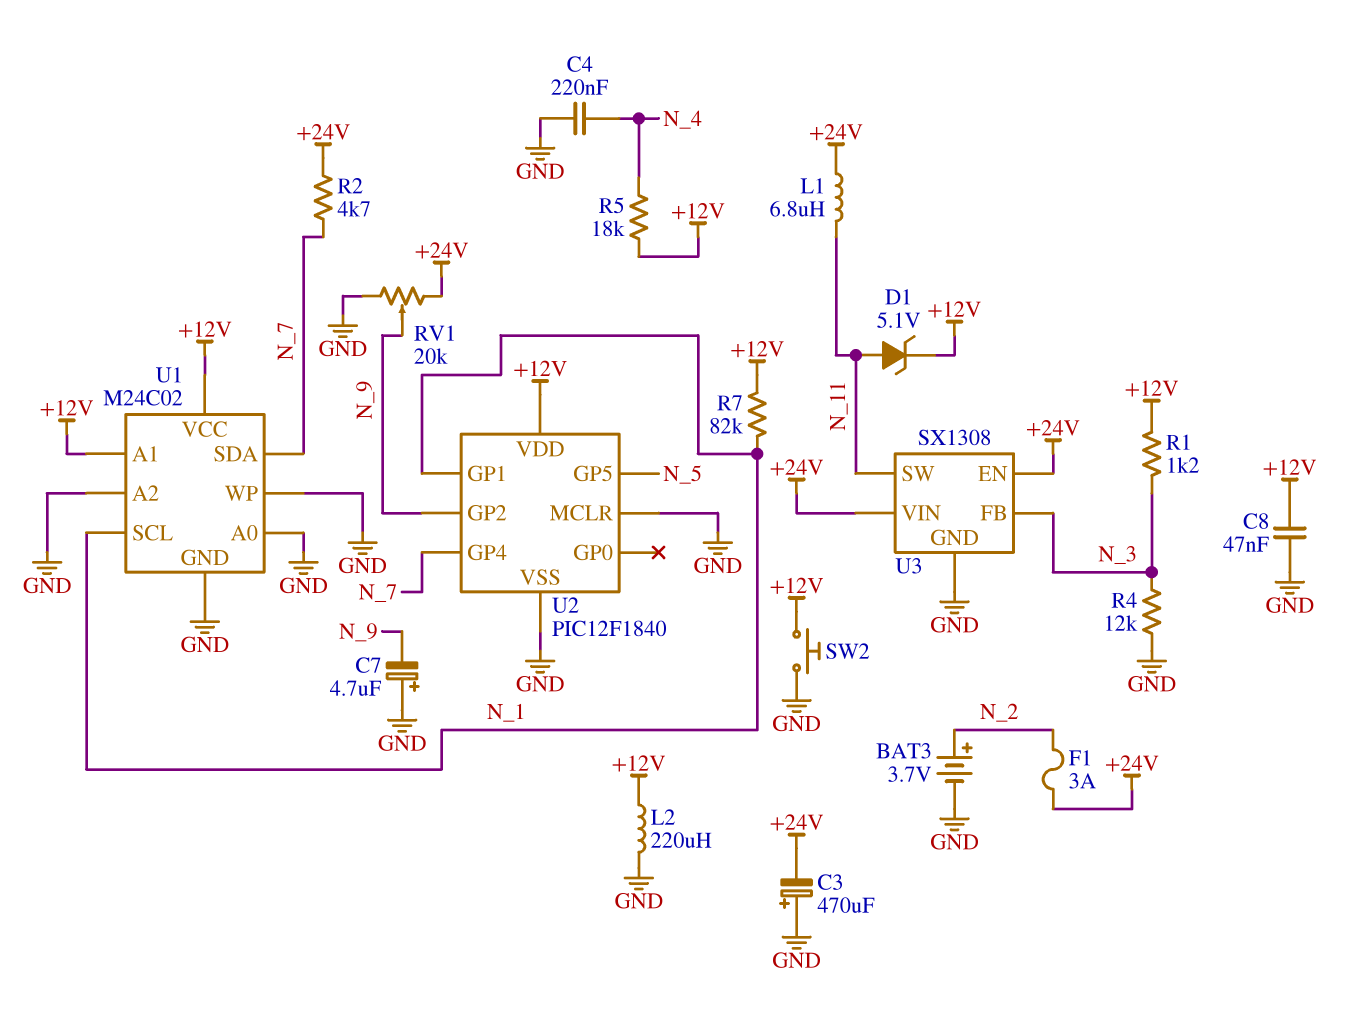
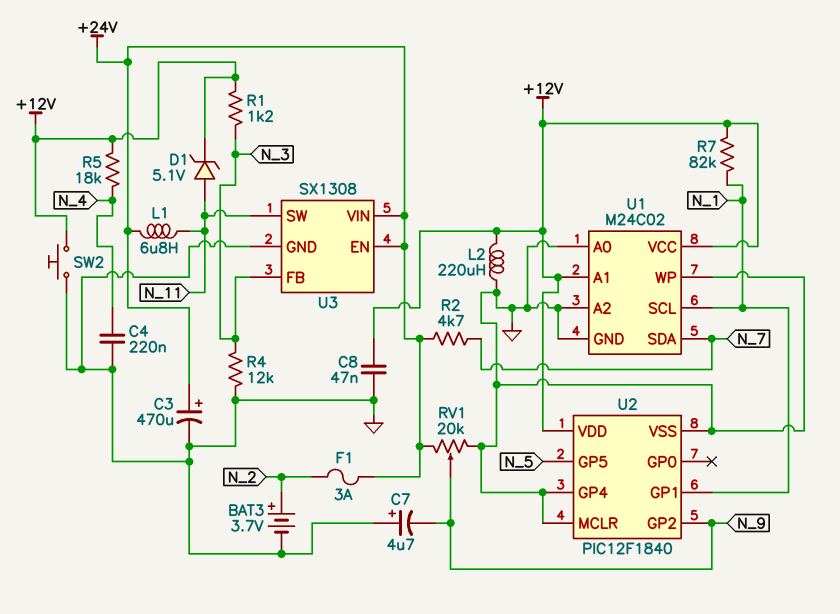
C3: 470uF (plus GND, minus +24V) -> 470uF (plus +24V, minus GND)
U2 pin GP4: N_7 -> GND

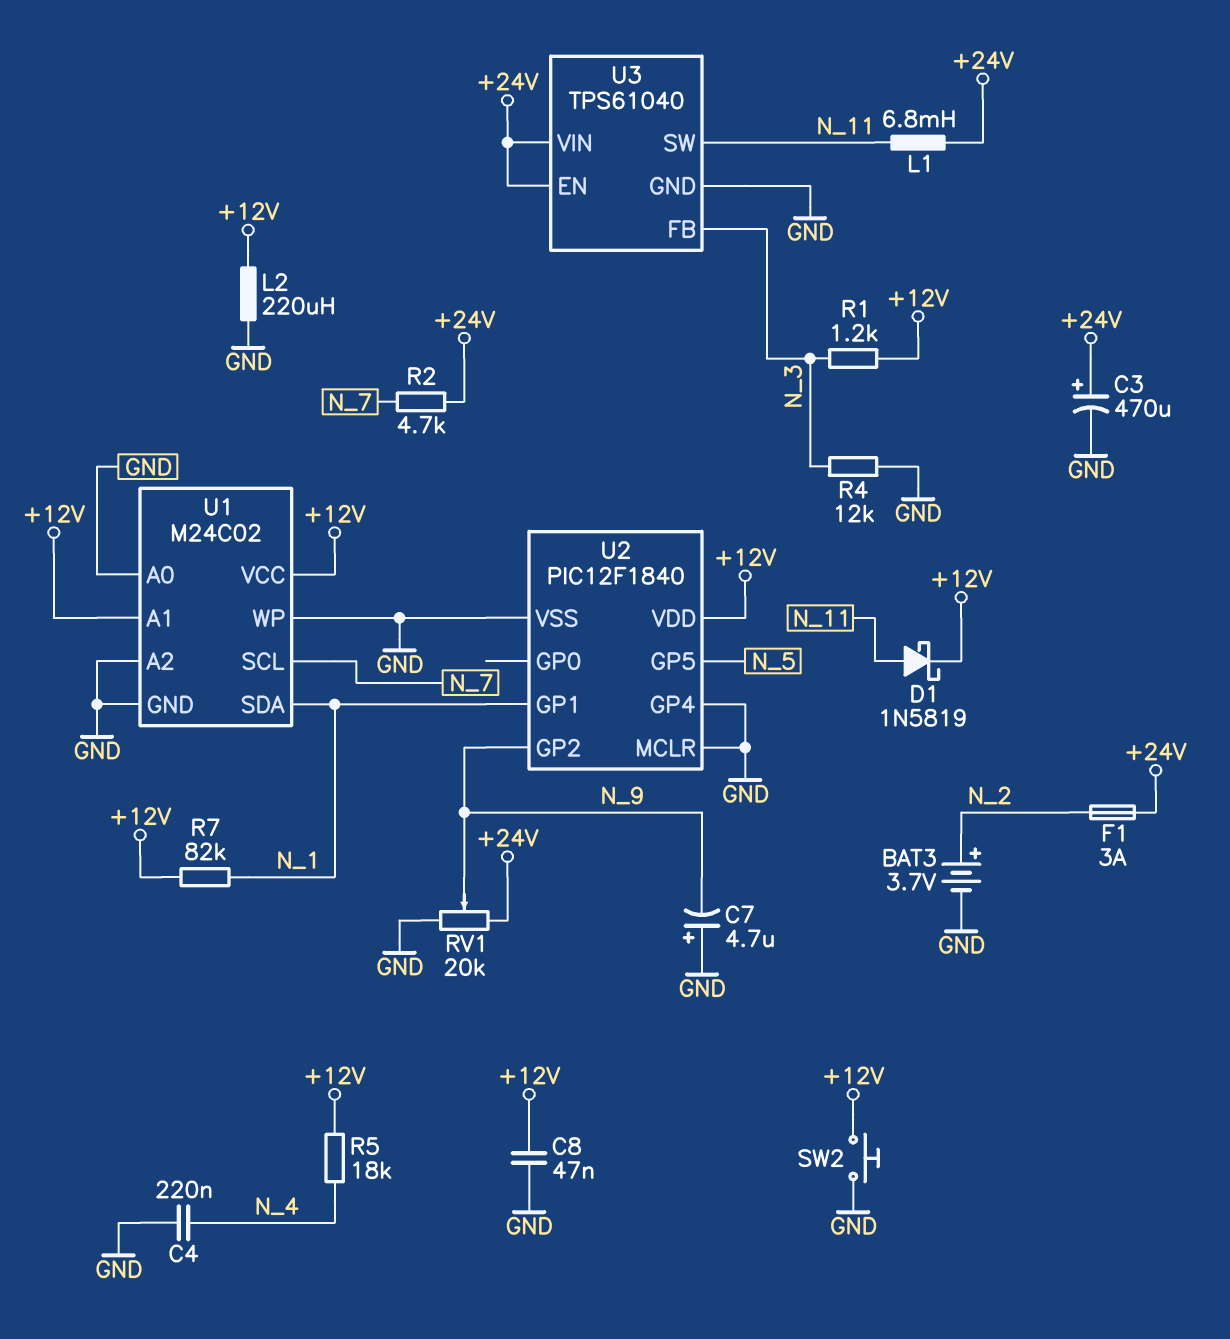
D1: zener 5.1V (A N_11, K +12V) -> schottky 1N5819 (A N_11, K +12V)
L1: 6.8uH (+24V, N_11) -> 6.8mH (+24V, N_11)
U1 pin SCL: N_1 -> N_7
U1 pin SDA: N_7 -> N_1
U3: SX1308 -> TPS61040

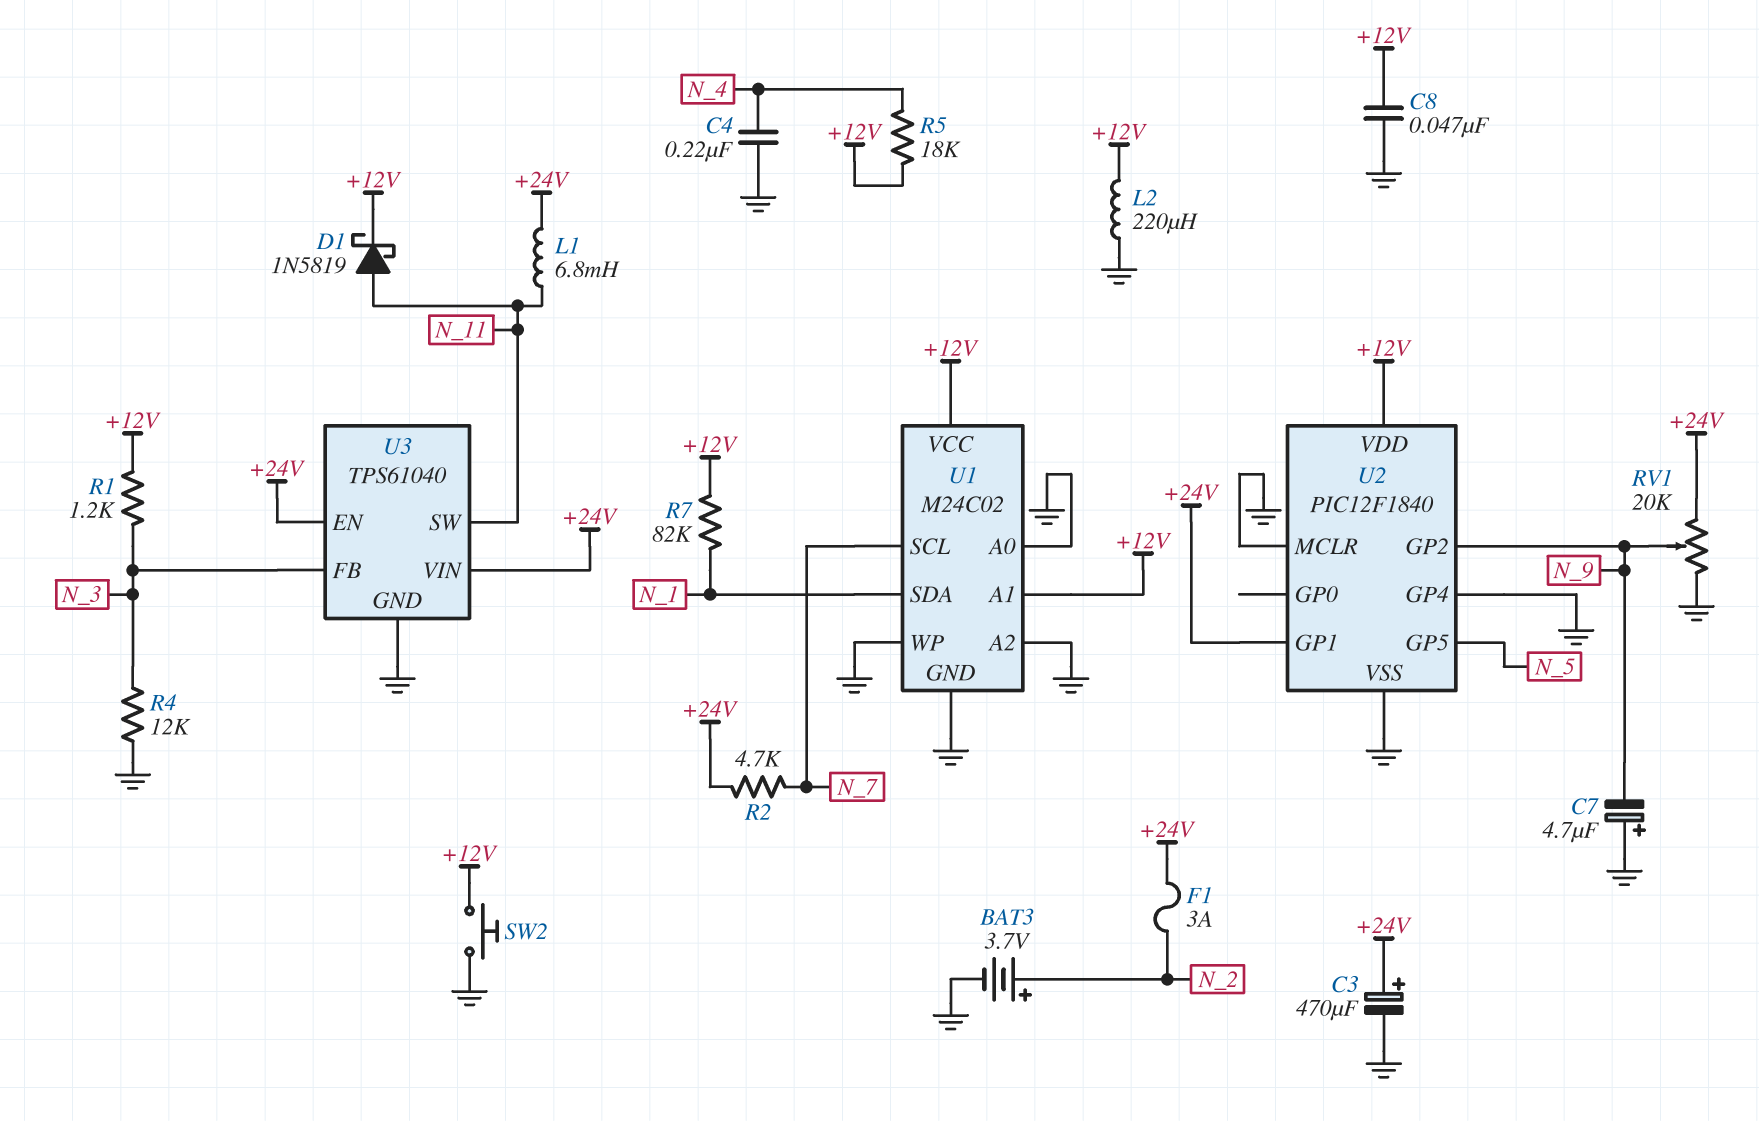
U2 pin GP1: N_1 -> +24V

